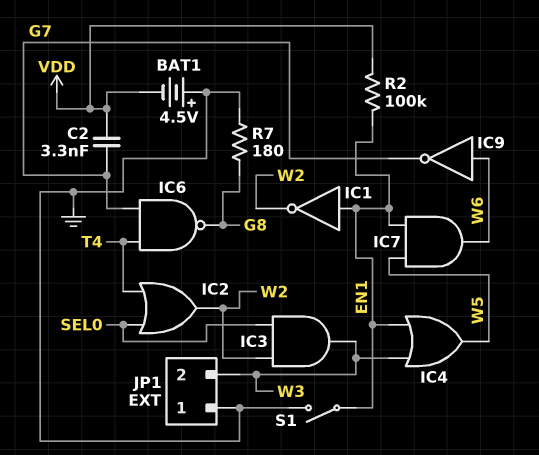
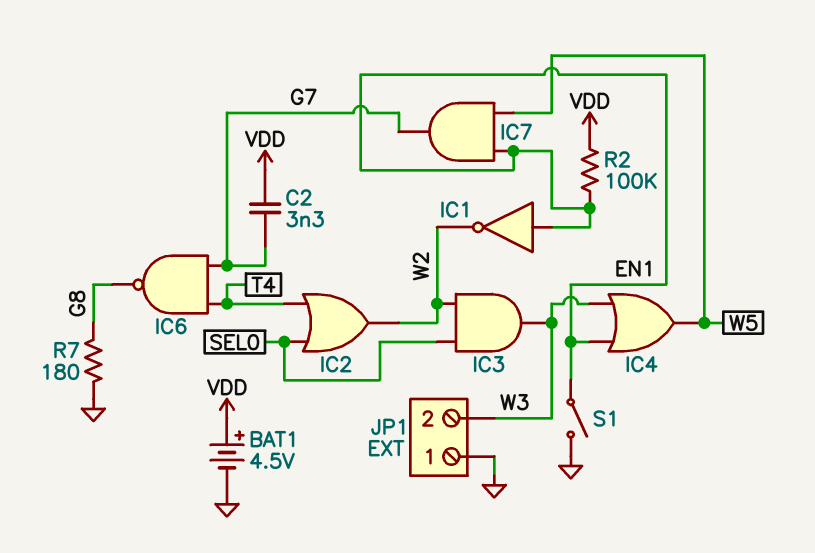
BAT1: 4.5V (plus GND, minus VDD) -> 4.5V (plus VDD, minus GND)
IC7: AND (in EN1, in W5, out W6) -> AND (in EN1, in W5, out G7)
IC9: NOT (in W6, out G7) -> none

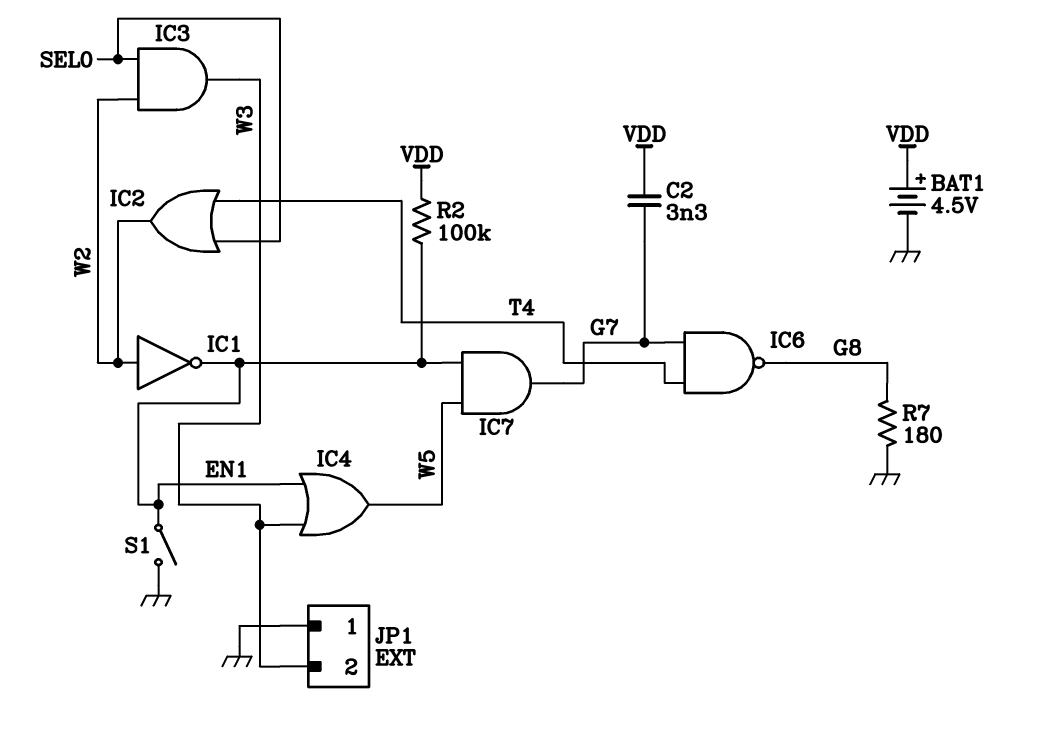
IC1: NOT (in EN1, out W2) -> NOT (in W2, out EN1)

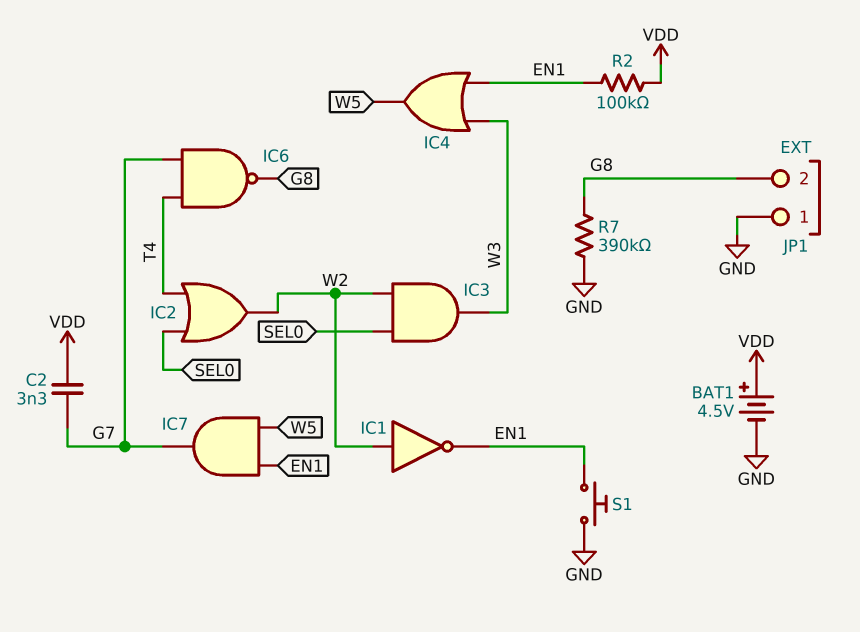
JP1 pin 2: W3 -> G8
R7: 180 (G8, GND) -> 390k (G8, GND)
S1: switch (EN1, GND) -> button (EN1, GND)

